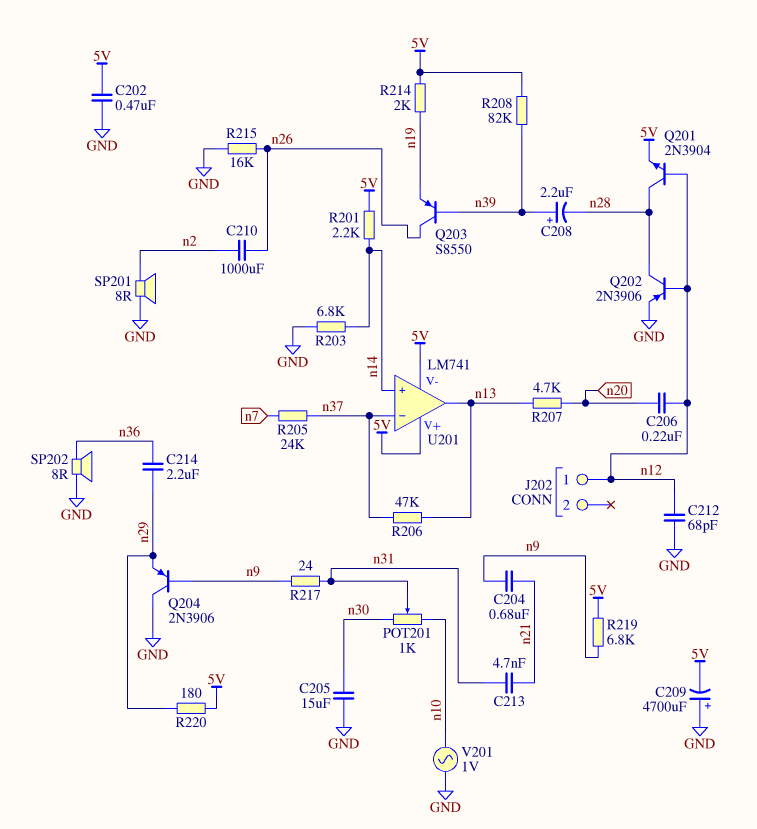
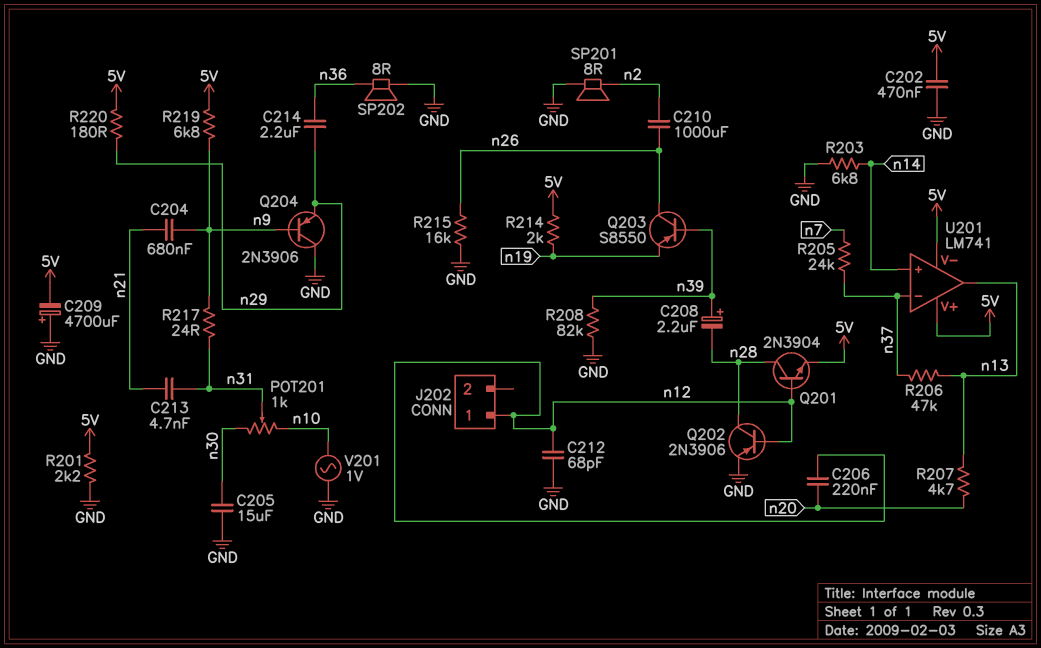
R201: 2.2k (5V, n14) -> 2.2k (5V, GND)
R208: 82k (5V, n39) -> 82k (GND, n39)

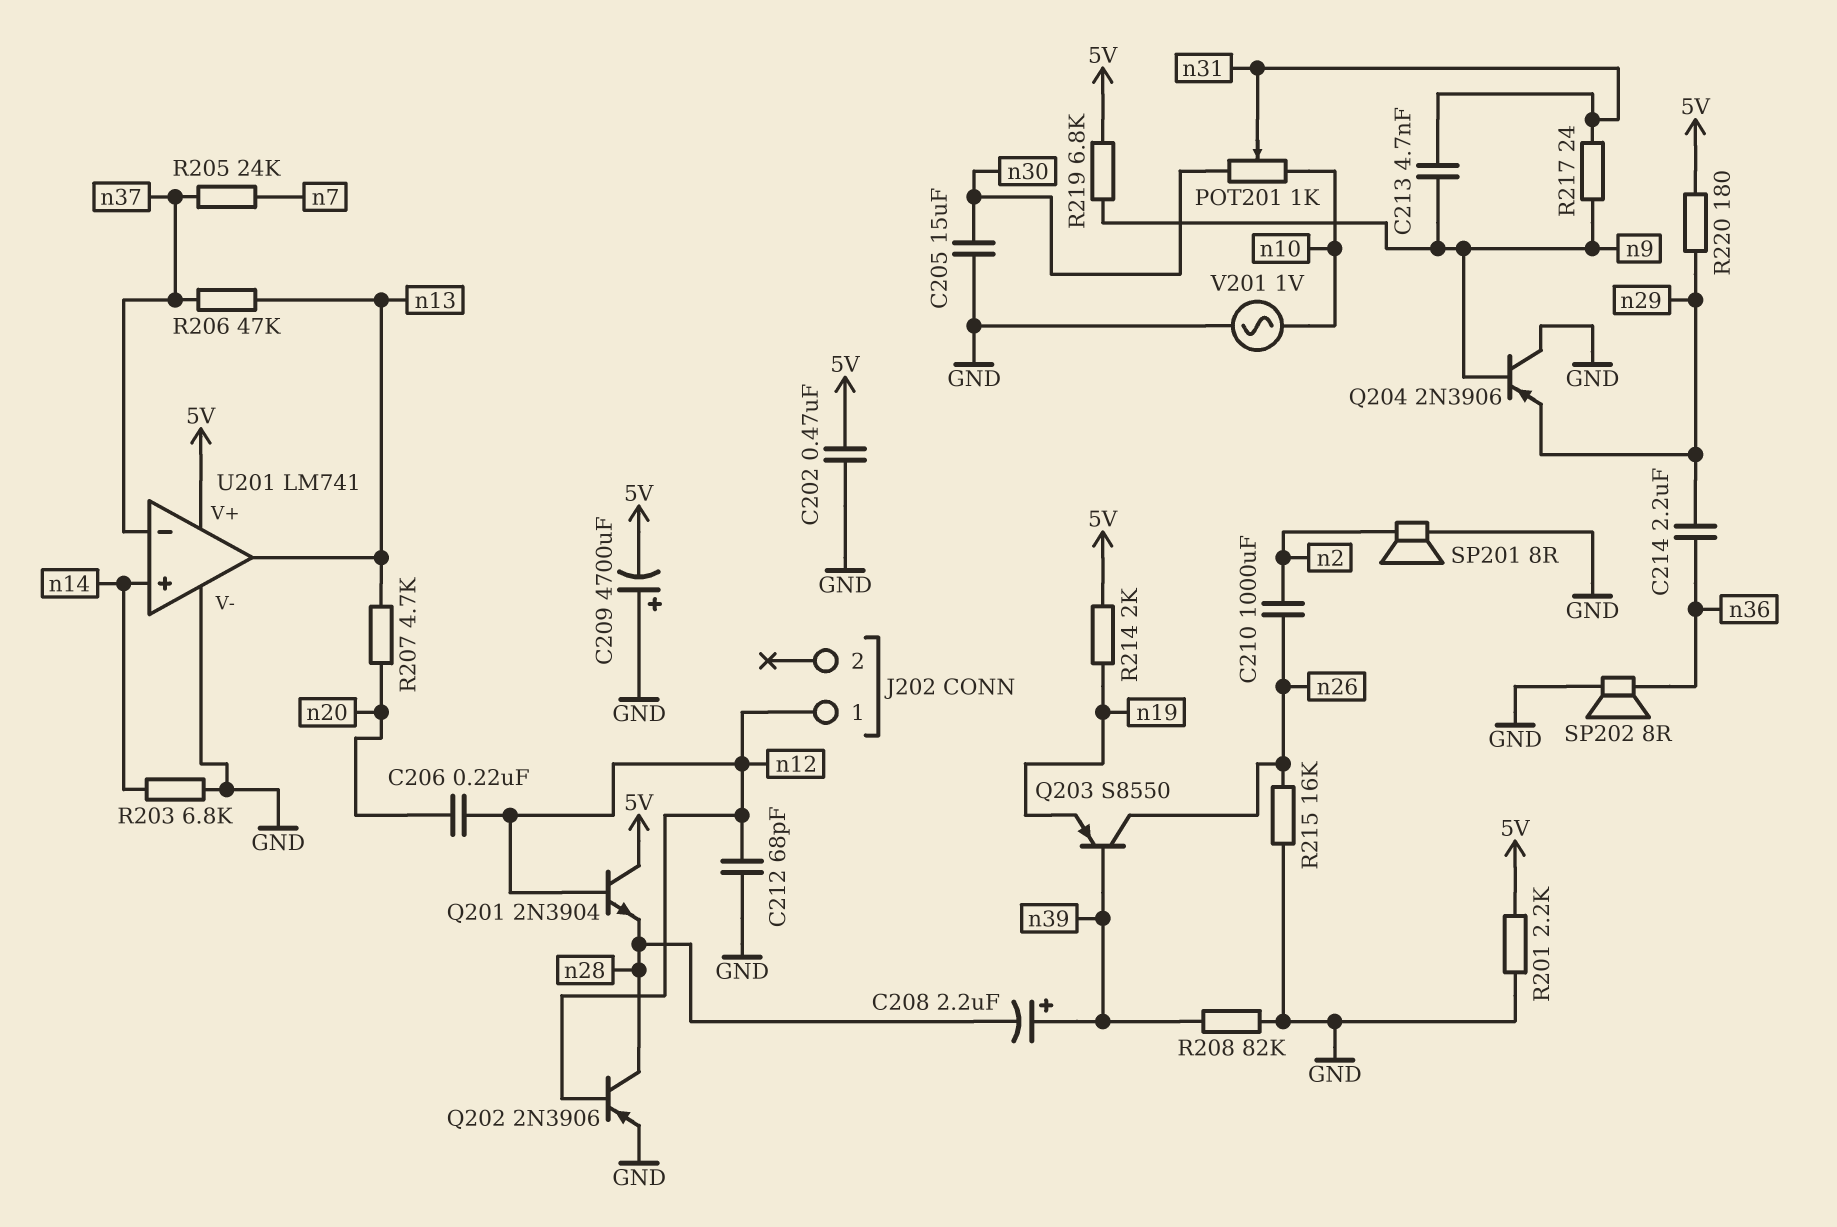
C204: 680nF (n9, n21) -> none
C213: 4.7nF (n21, n31) -> 4.7nF (n9, n31)
Q201: NPN 2N3904 (B n12, C n28, E 5V) -> NPN 2N3904 (B n12, C 5V, E n28)
U201 pin V-: 5V -> GND

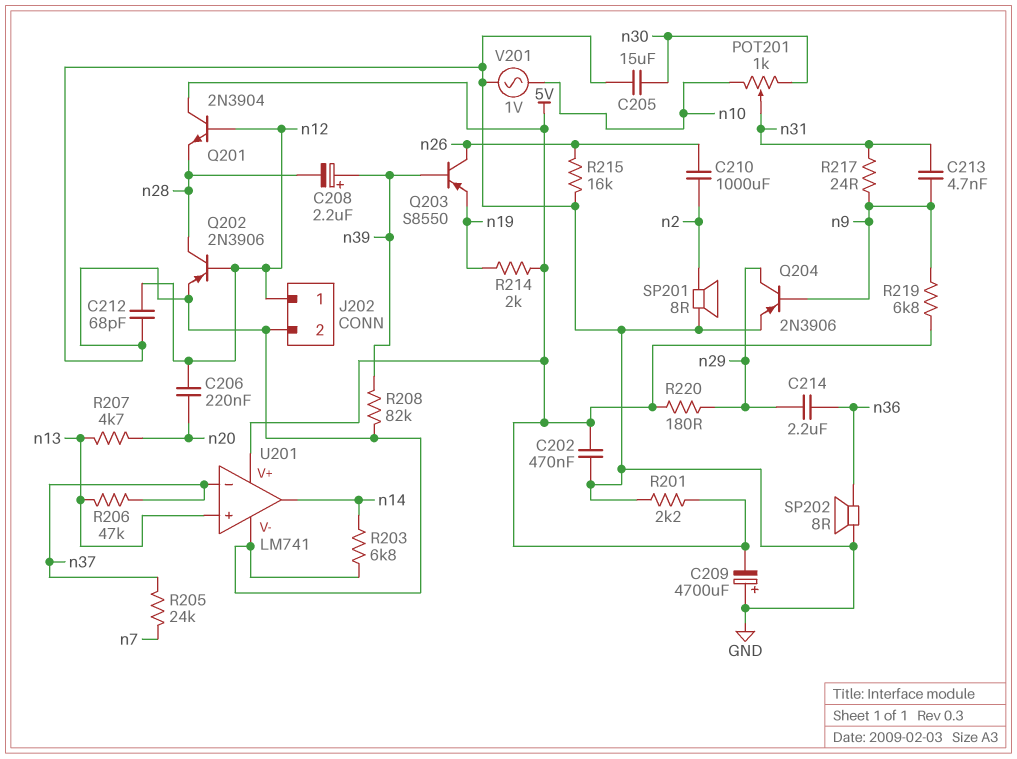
J202 pin 2: none -> GND
Q204: PNP 2N3906 (B n9, C GND, E n29) -> PNP 2N3906 (B n9, C n29, E GND)
U201 pin in+: n14 -> n13
U201 pin out: n13 -> n14

